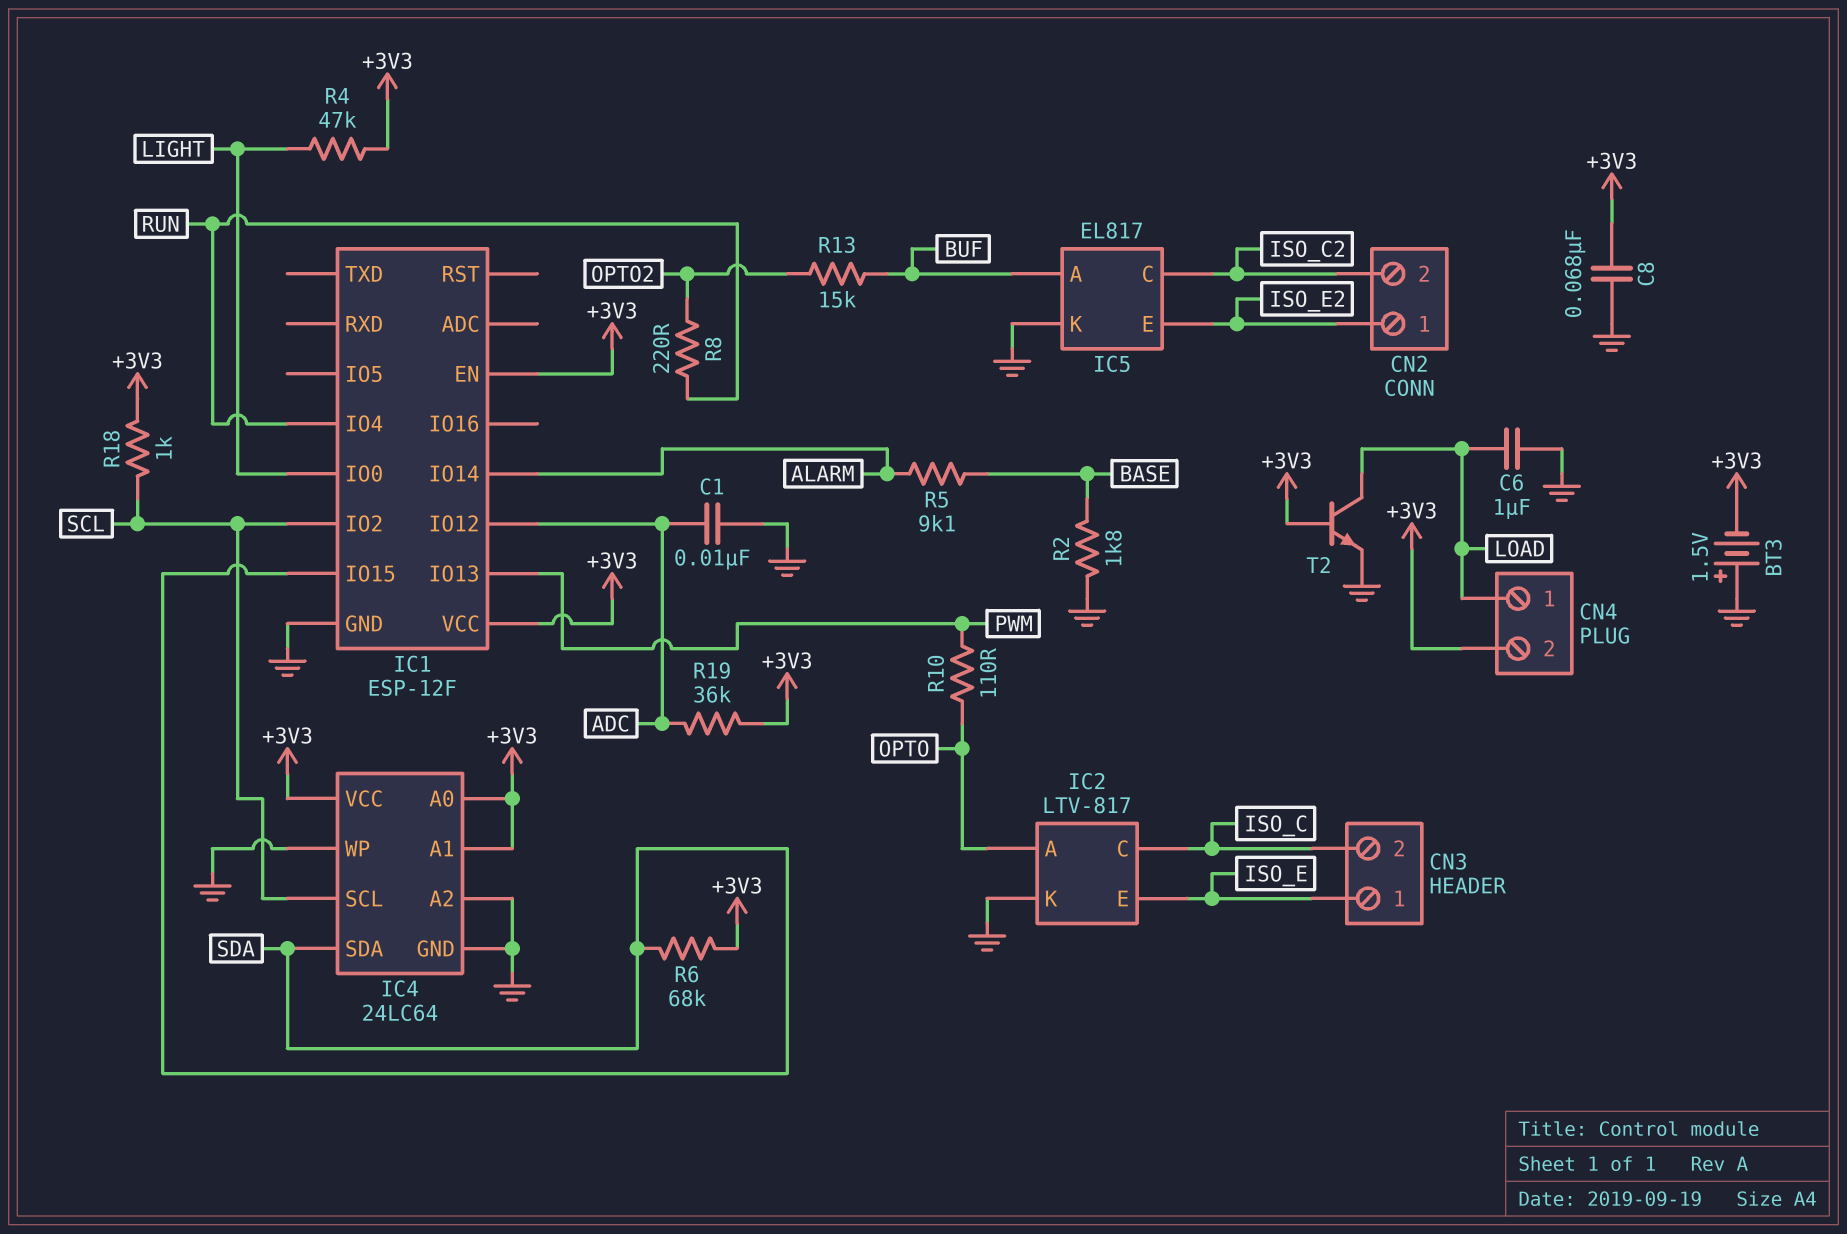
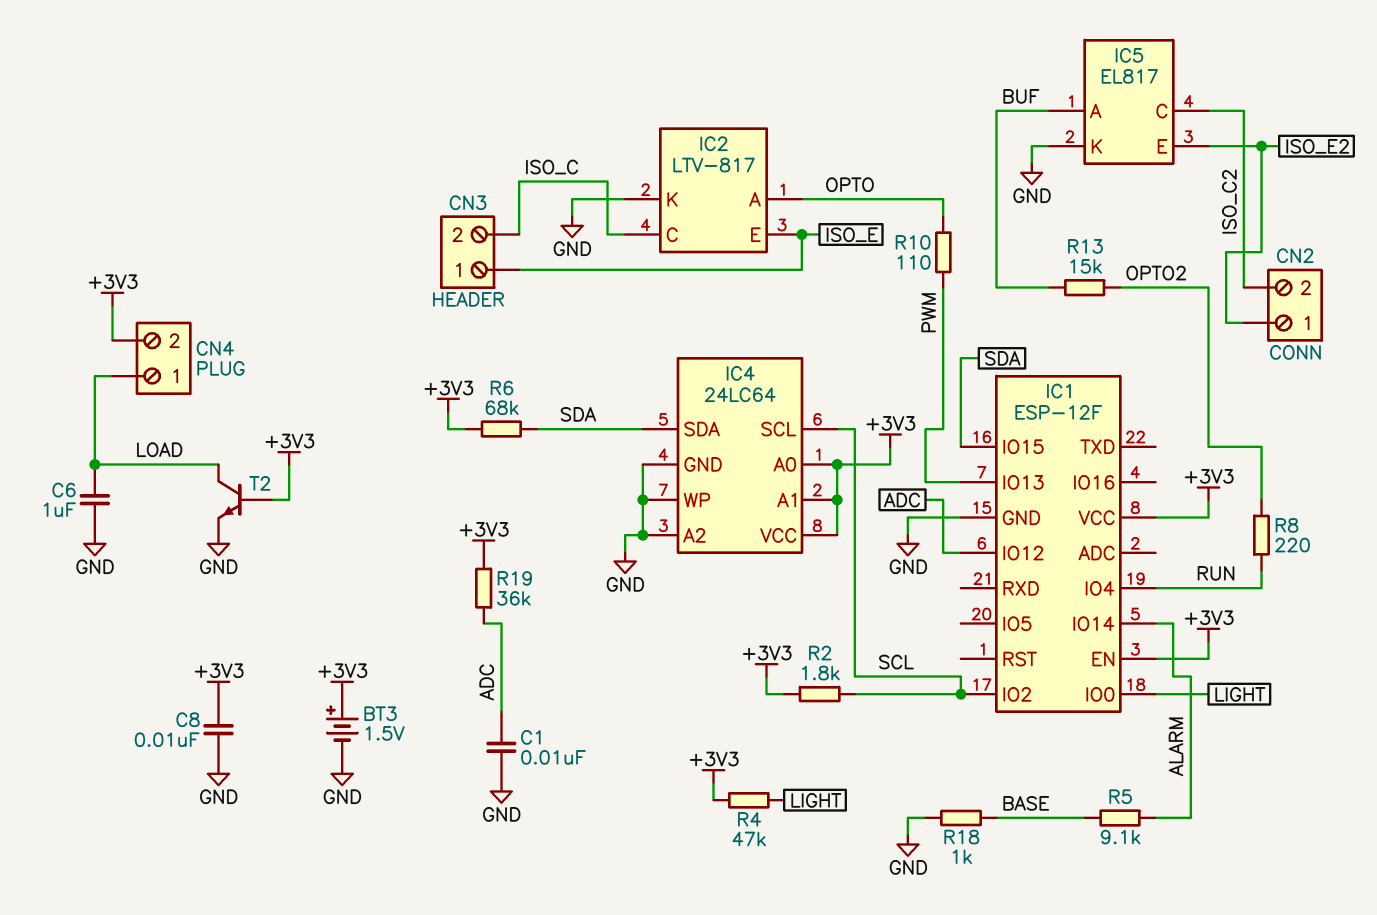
BT3: 1.5V (plus GND, minus +3V3) -> 1.5V (plus +3V3, minus GND)
C8: 68nF (+3V3, GND) -> 10nF (+3V3, GND)
R2: 1.8k (BASE, GND) -> 1.8k (+3V3, SCL)
R18: 1k (+3V3, SCL) -> 1k (BASE, GND)

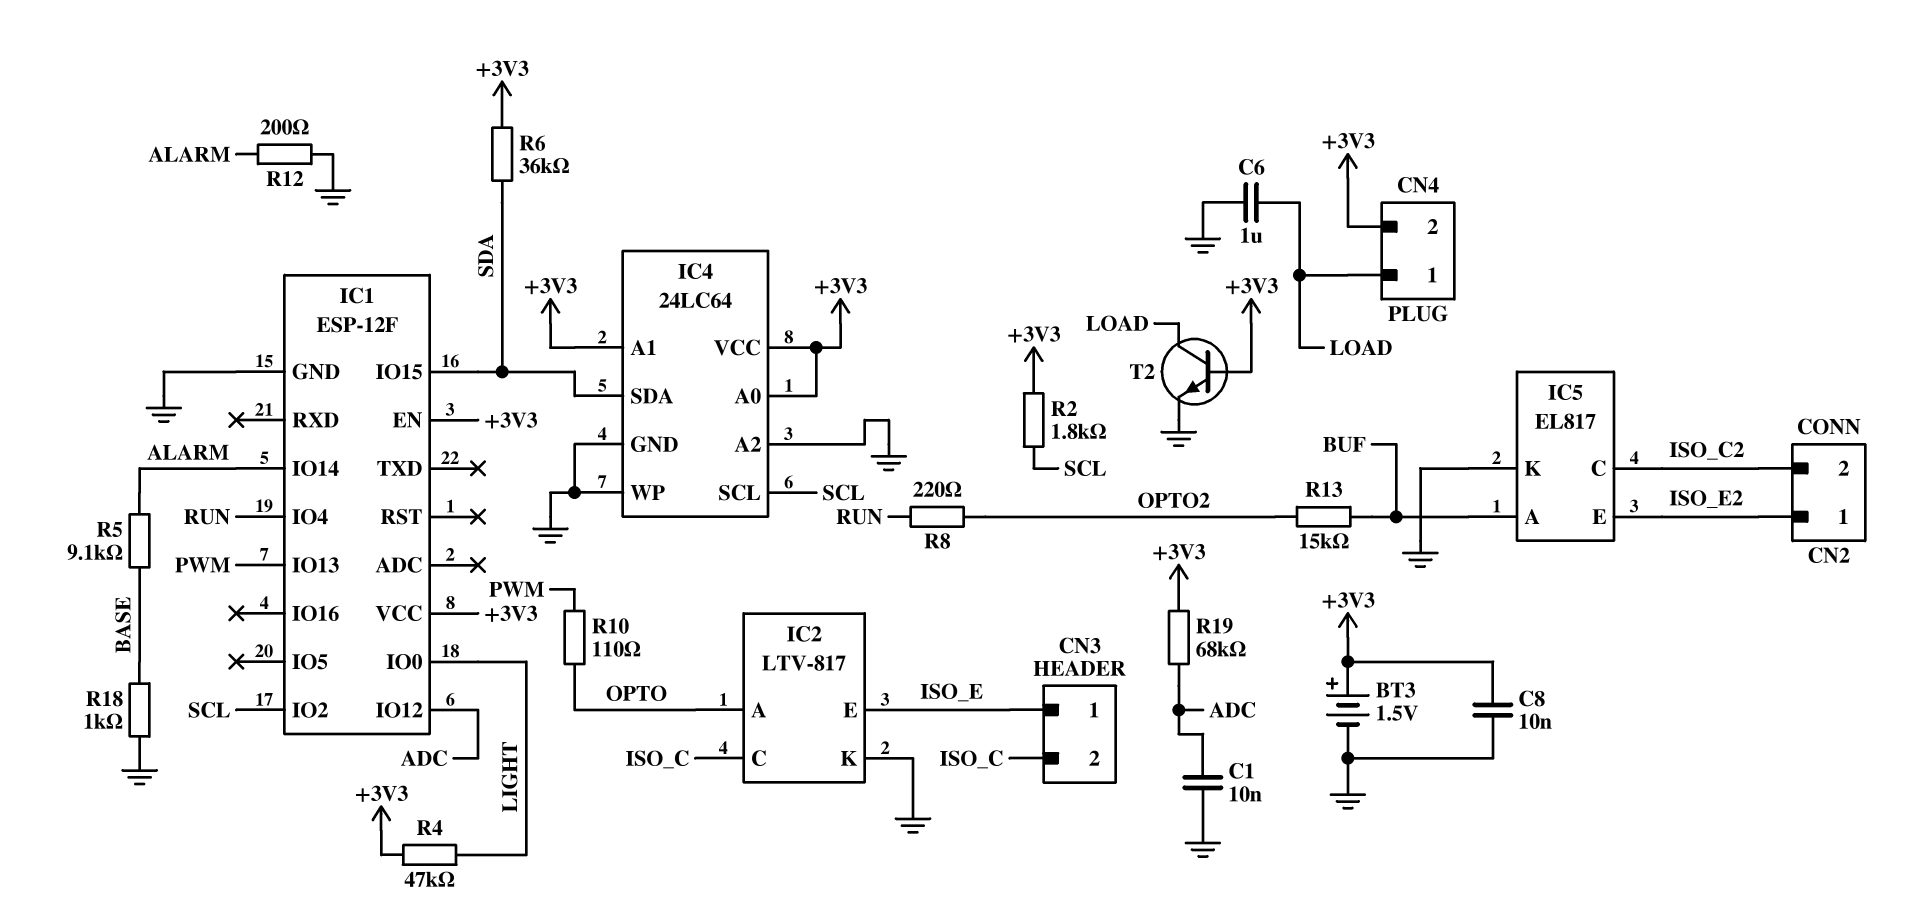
R6: 68k (+3V3, SDA) -> 36k (+3V3, SDA)
R12: none -> 200 (ALARM, GND)
R19: 36k (+3V3, ADC) -> 68k (+3V3, ADC)

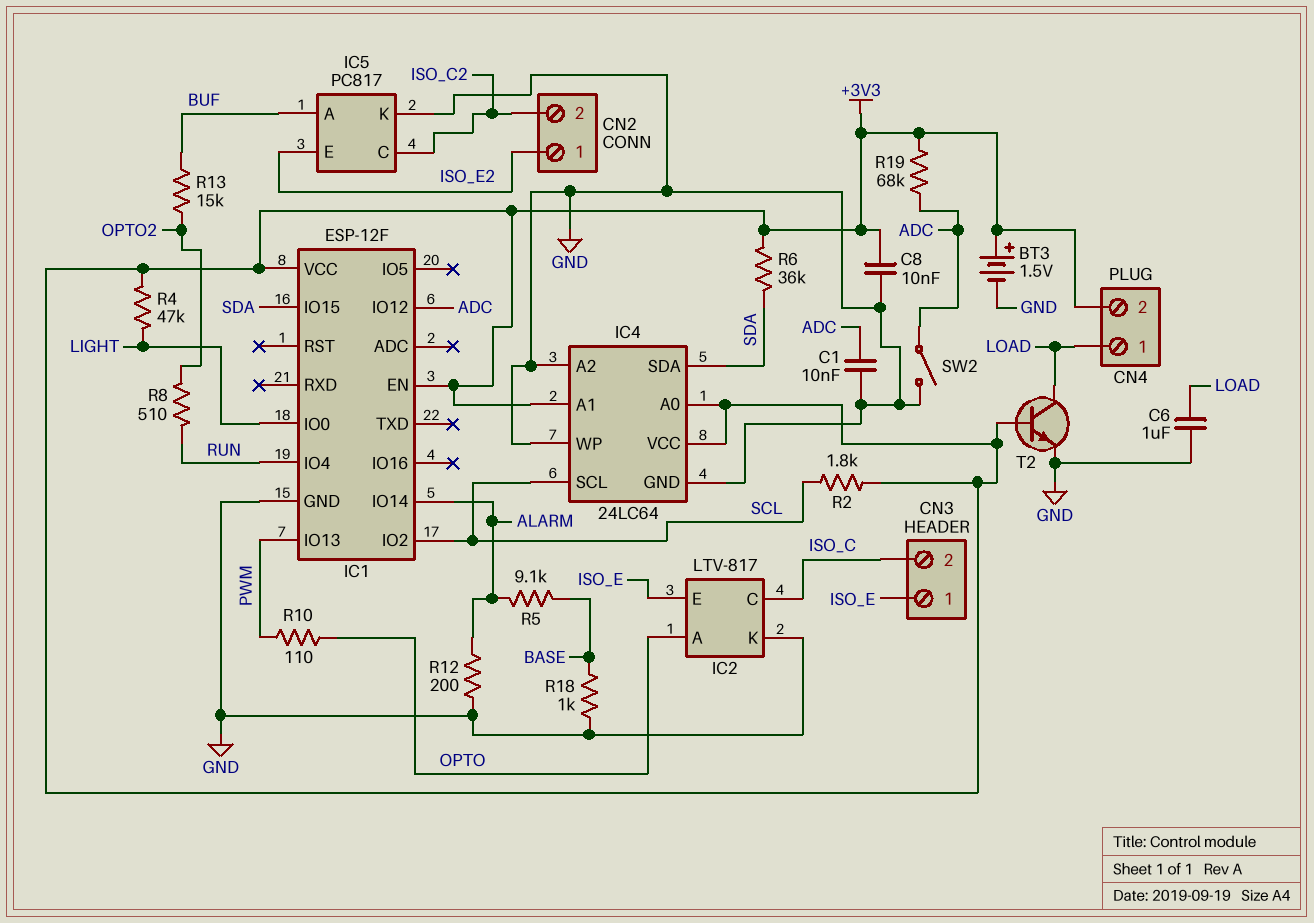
IC5: EL817 -> PC817
R8: 220 (OPTO2, RUN) -> 510 (OPTO2, RUN)
SW2: none -> switch (ADC, GND)

